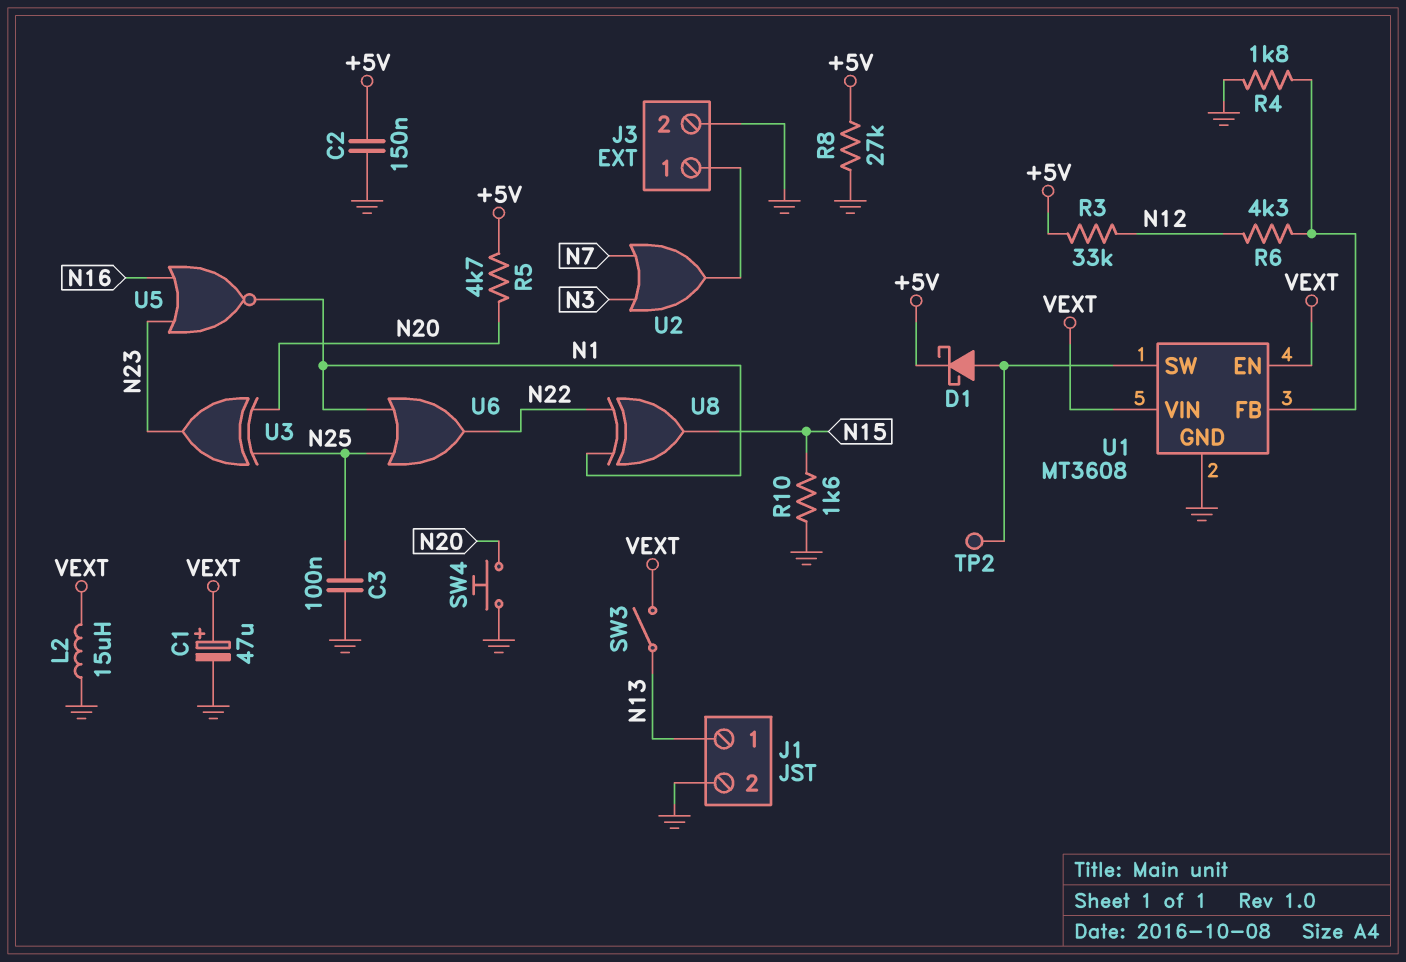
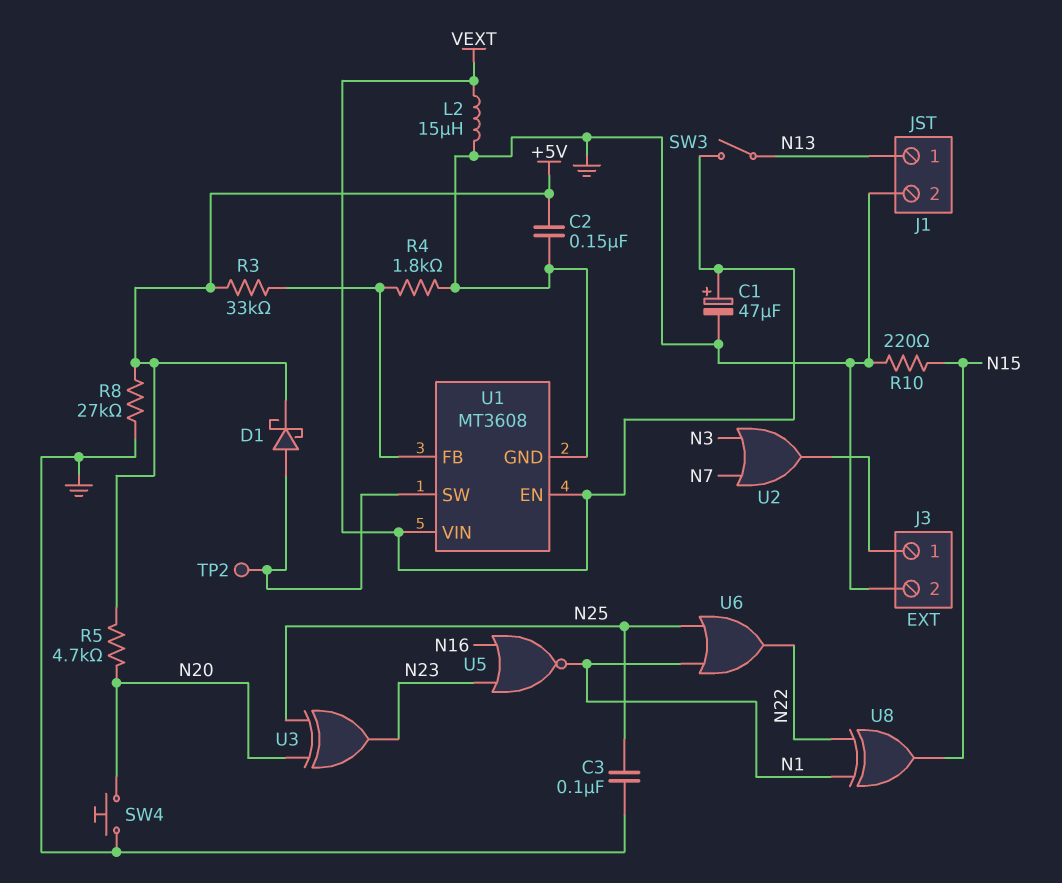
R3: 33k (+5V, N12) -> 33k (+5V, U1/FB)
R6: 4.3k (N12, U1/FB) -> none
R10: 1.6k (GND, N15) -> 220 (GND, N15)

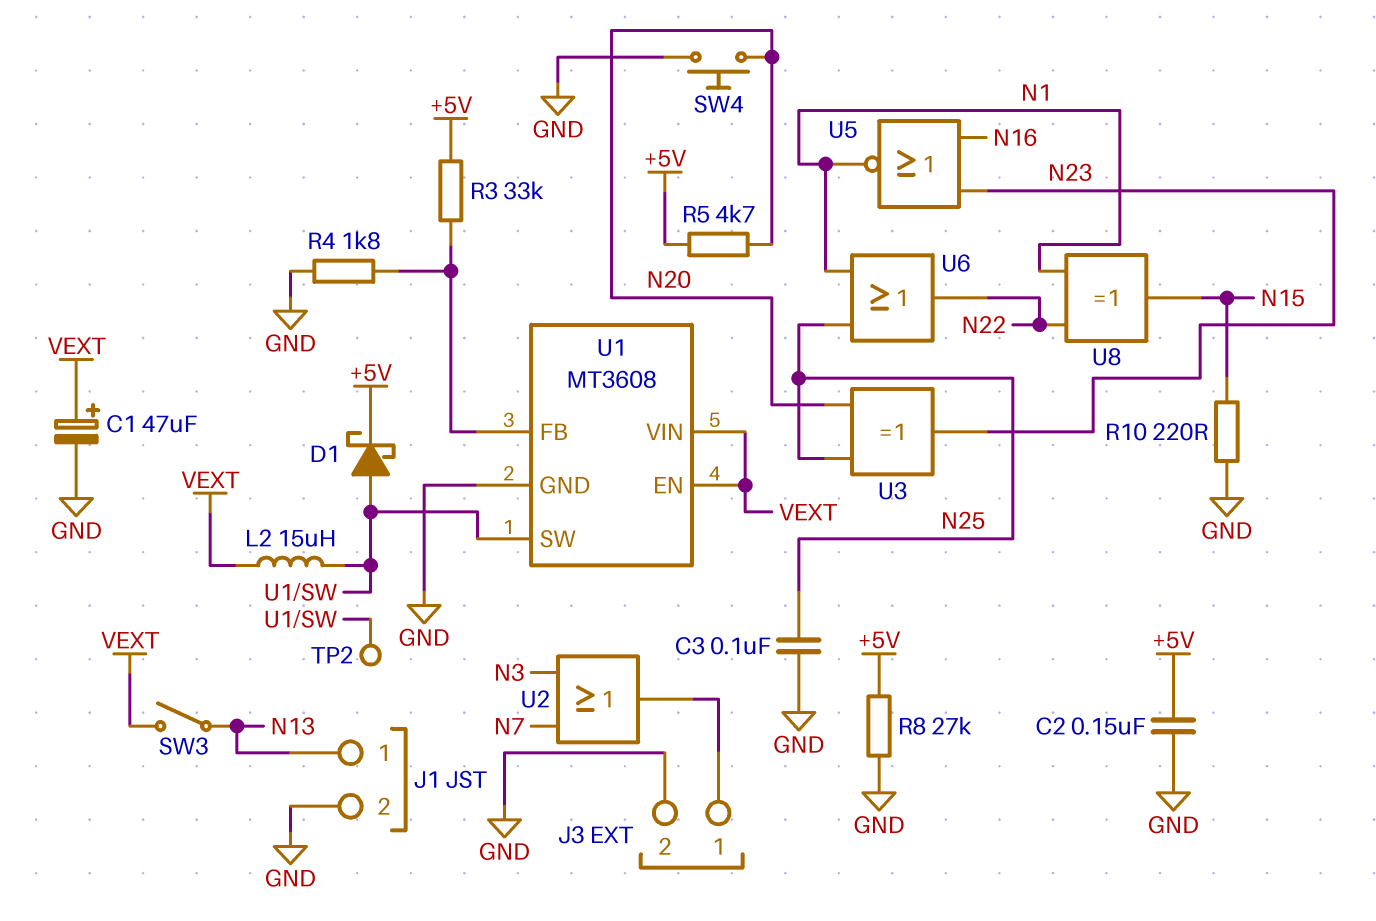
L2: 15uH (GND, VEXT) -> 15uH (U1/SW, VEXT)

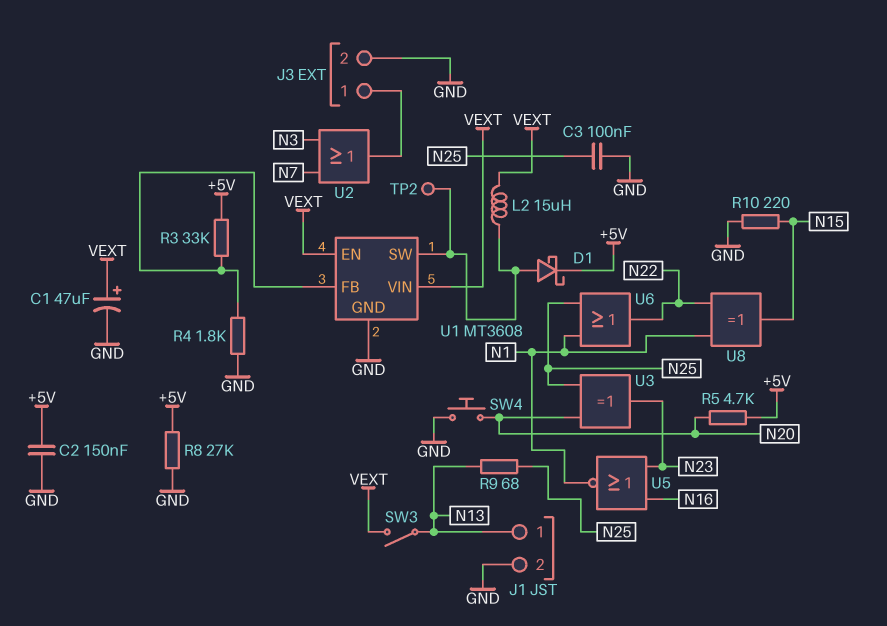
R9: none -> 68 (N13, N25)

